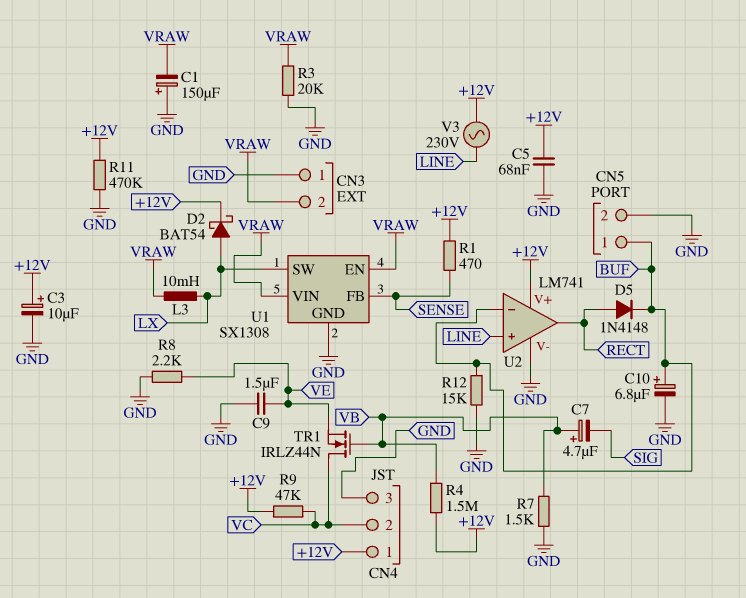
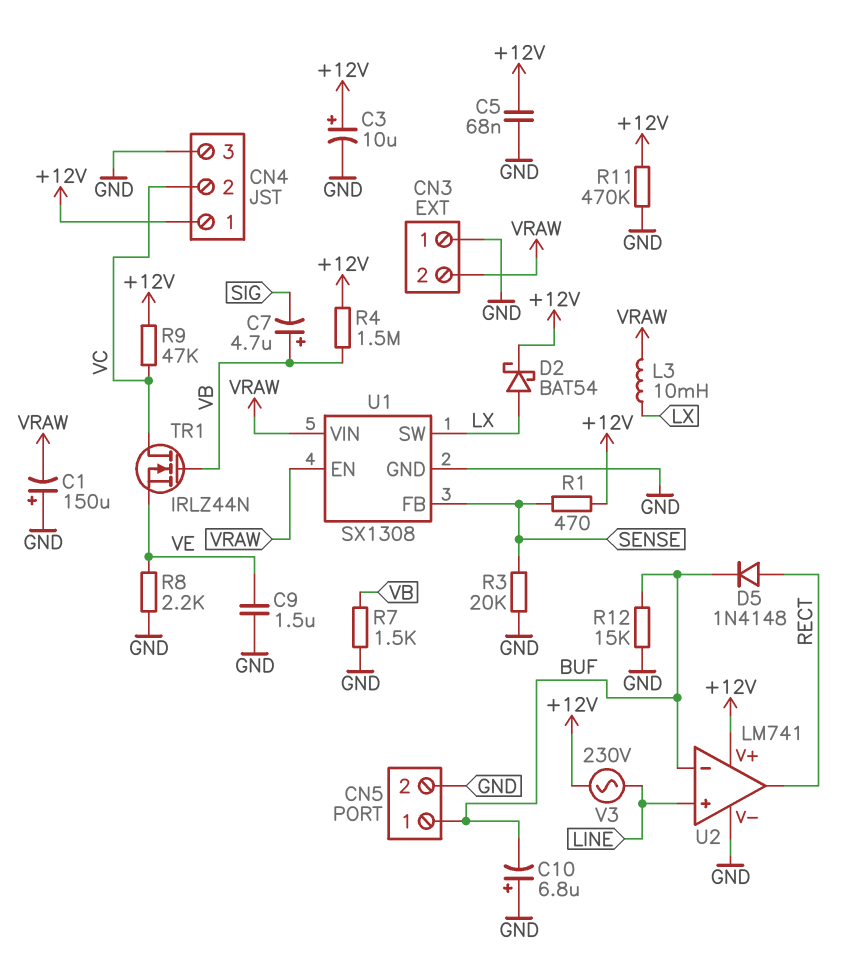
C10: 6.8uF (plus BUF, minus GND) -> 6.8uF (plus GND, minus BUF)
R3: 20k (GND, VRAW) -> 20k (GND, SENSE)

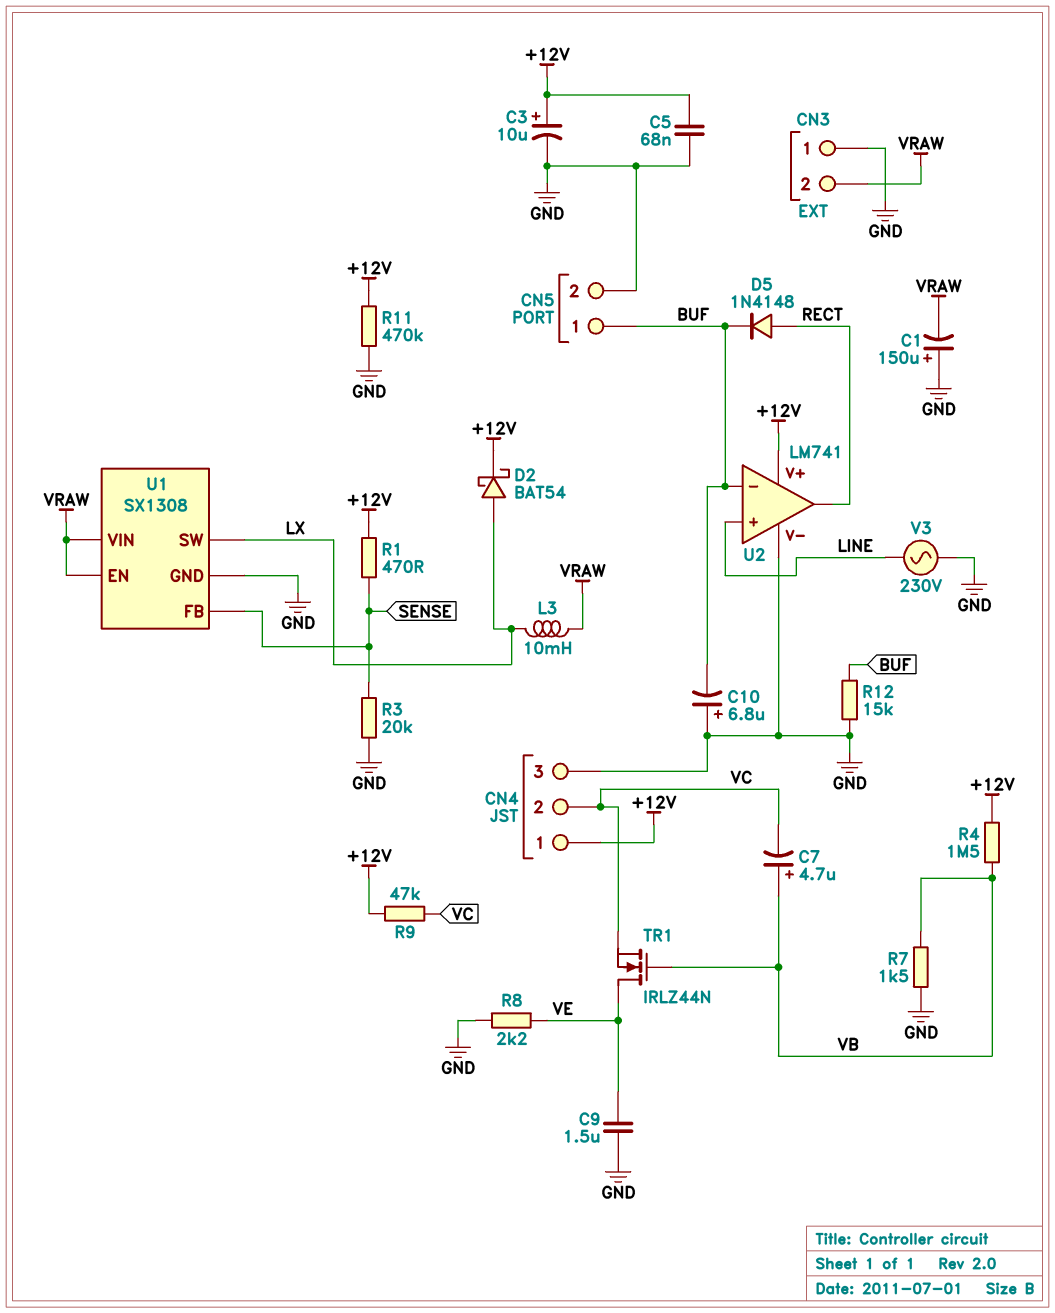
C7: 4.7uF (plus VB, minus SIG) -> 4.7uF (plus VB, minus VC)
TR1: NMOS IRLZ44N (G VB, D VC, S VE) -> NMOS IRLZ44N (G VB, D VE, S VC)
V3: AC 230V (+12V, LINE) -> AC 230V (GND, LINE)

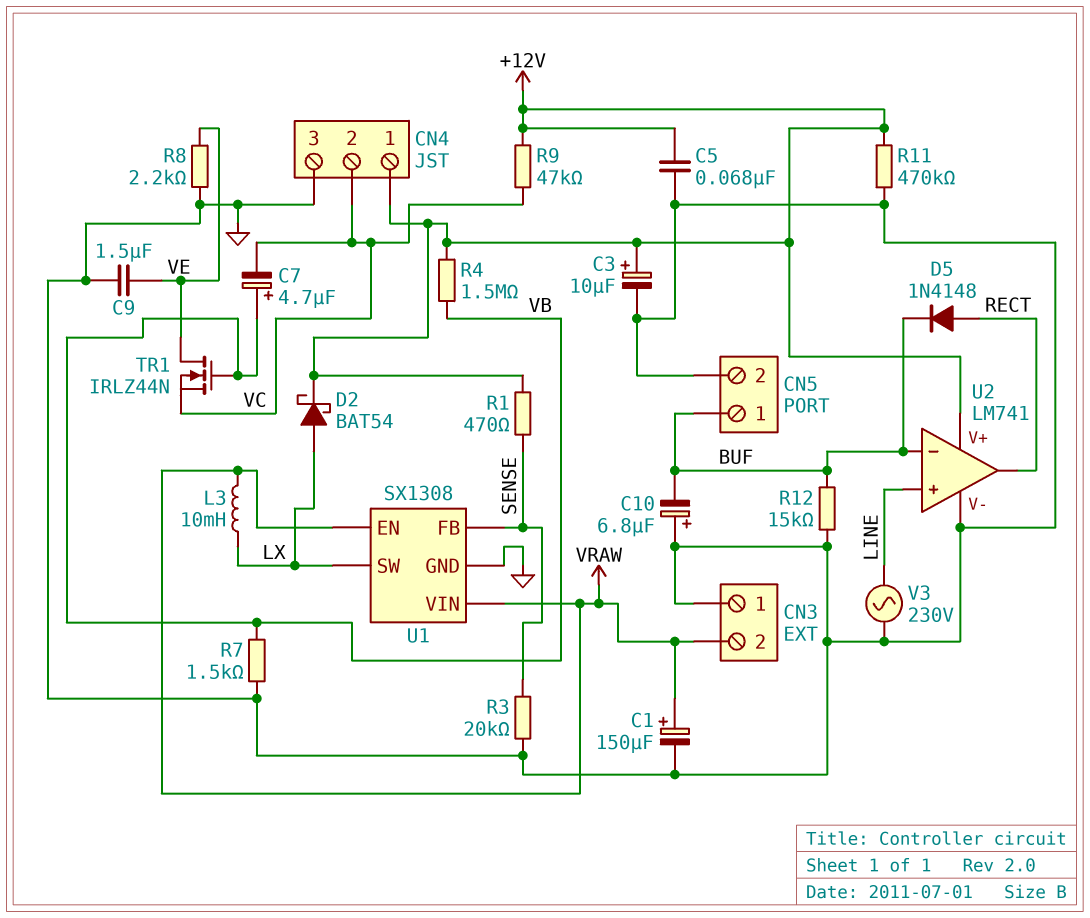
C1: 150uF (plus GND, minus VRAW) -> 150uF (plus VRAW, minus GND)

